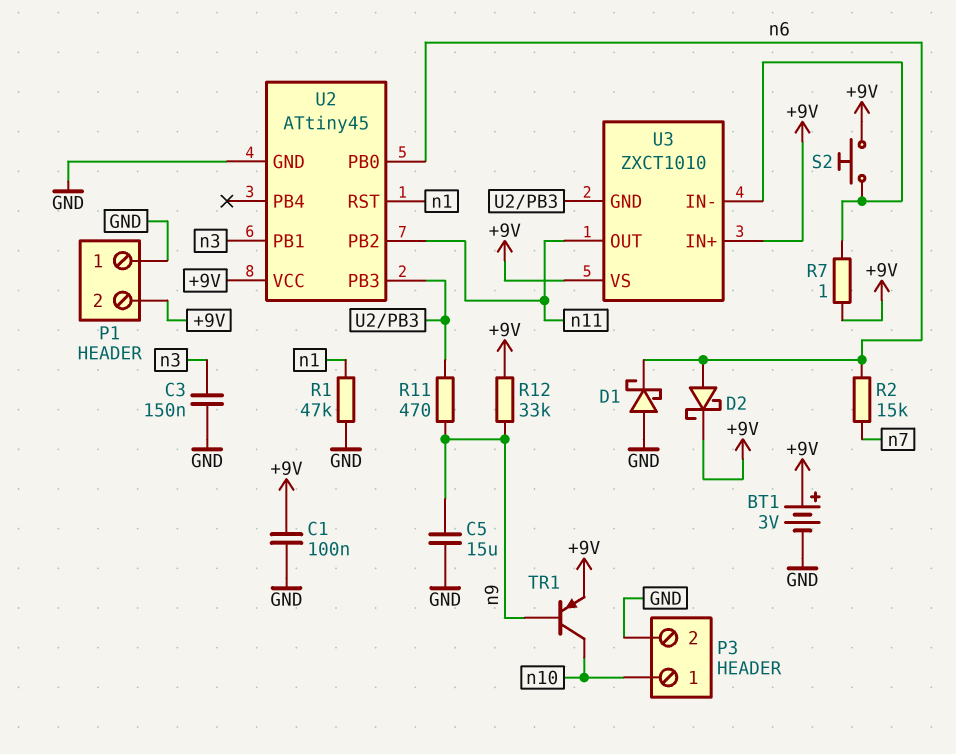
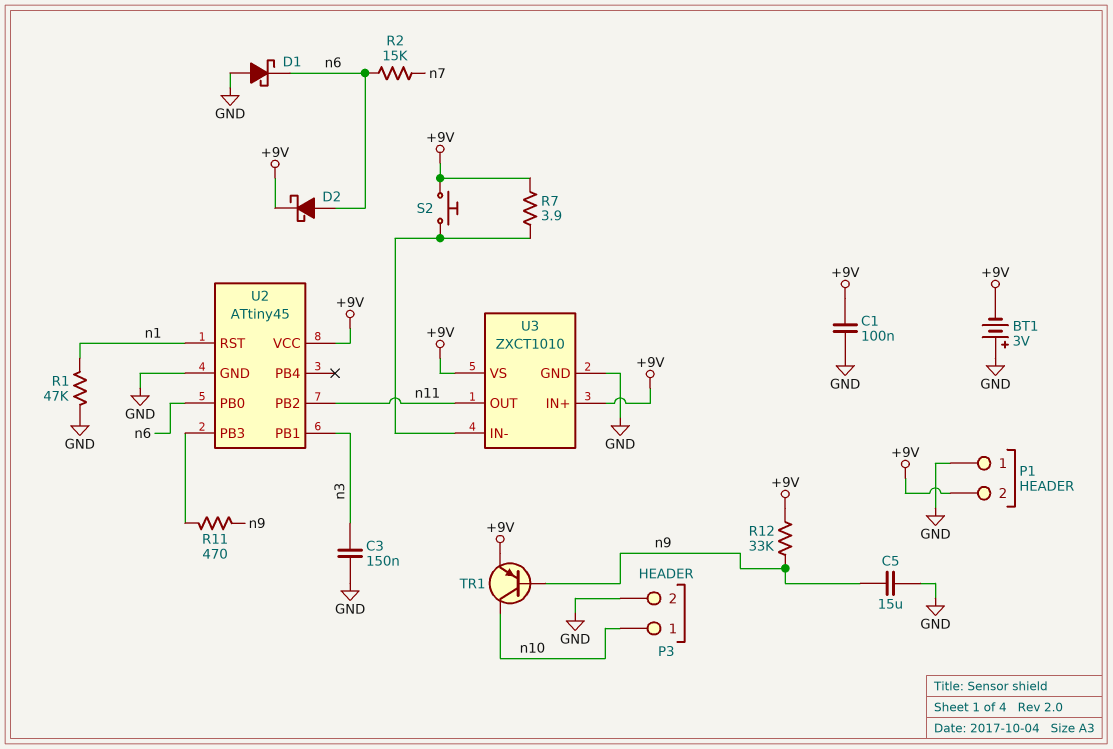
BT1: 3V (plus +9V, minus GND) -> 3V (plus GND, minus +9V)
R7: 1 (+9V, U3/IN-) -> 3.9 (+9V, U3/IN-)
U3 pin GND: U2/PB3 -> GND

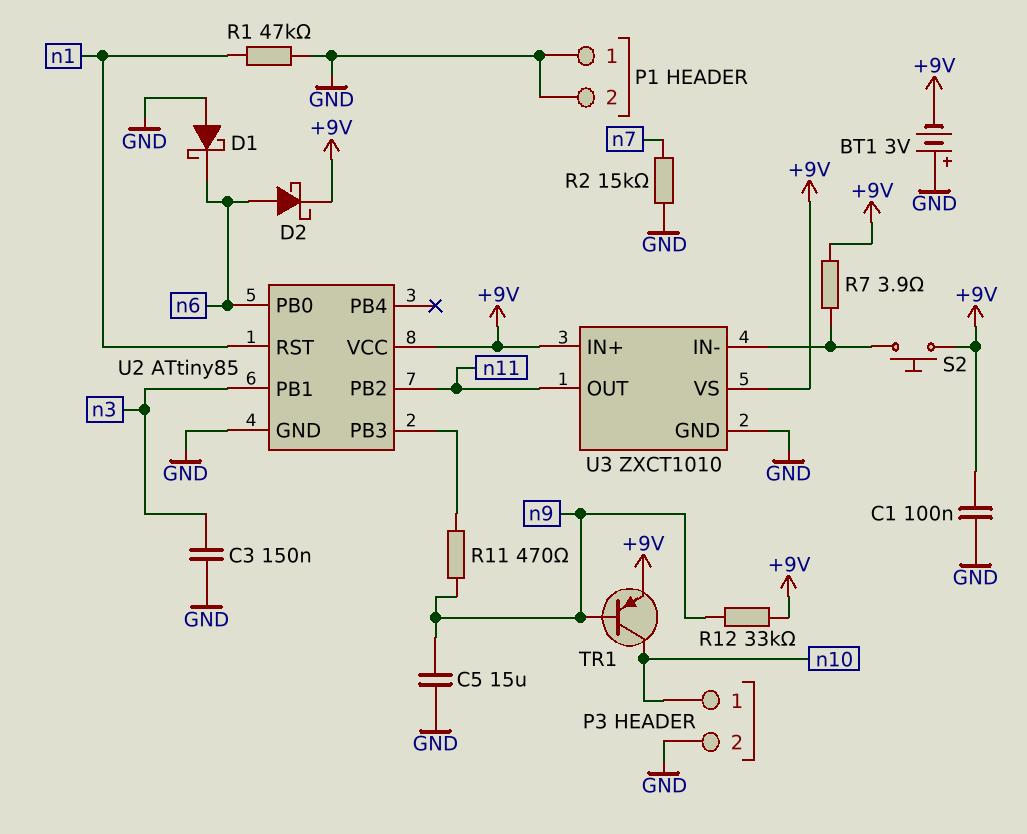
P1 pin 2: +9V -> GND
R2: 15k (n6, n7) -> 15k (GND, n7)
U2: ATtiny45 -> ATtiny85

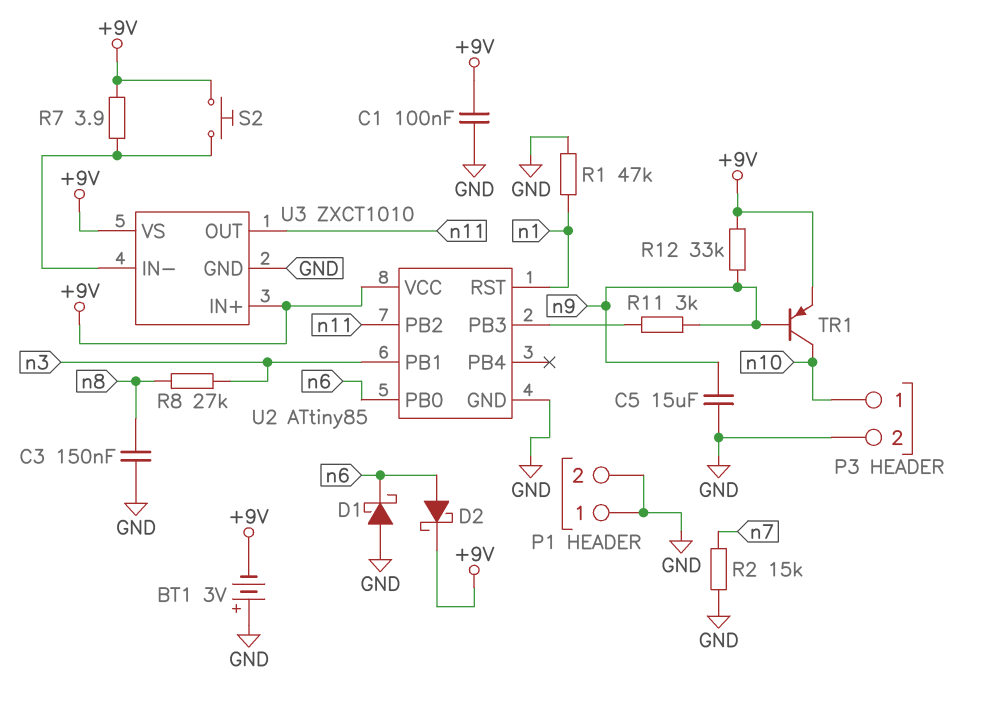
C3: 150nF (GND, n3) -> 150nF (GND, n8)
R8: none -> 27k (n3, n8)
R11: 470 (U2/PB3, n9) -> 3k (U2/PB3, n9)

